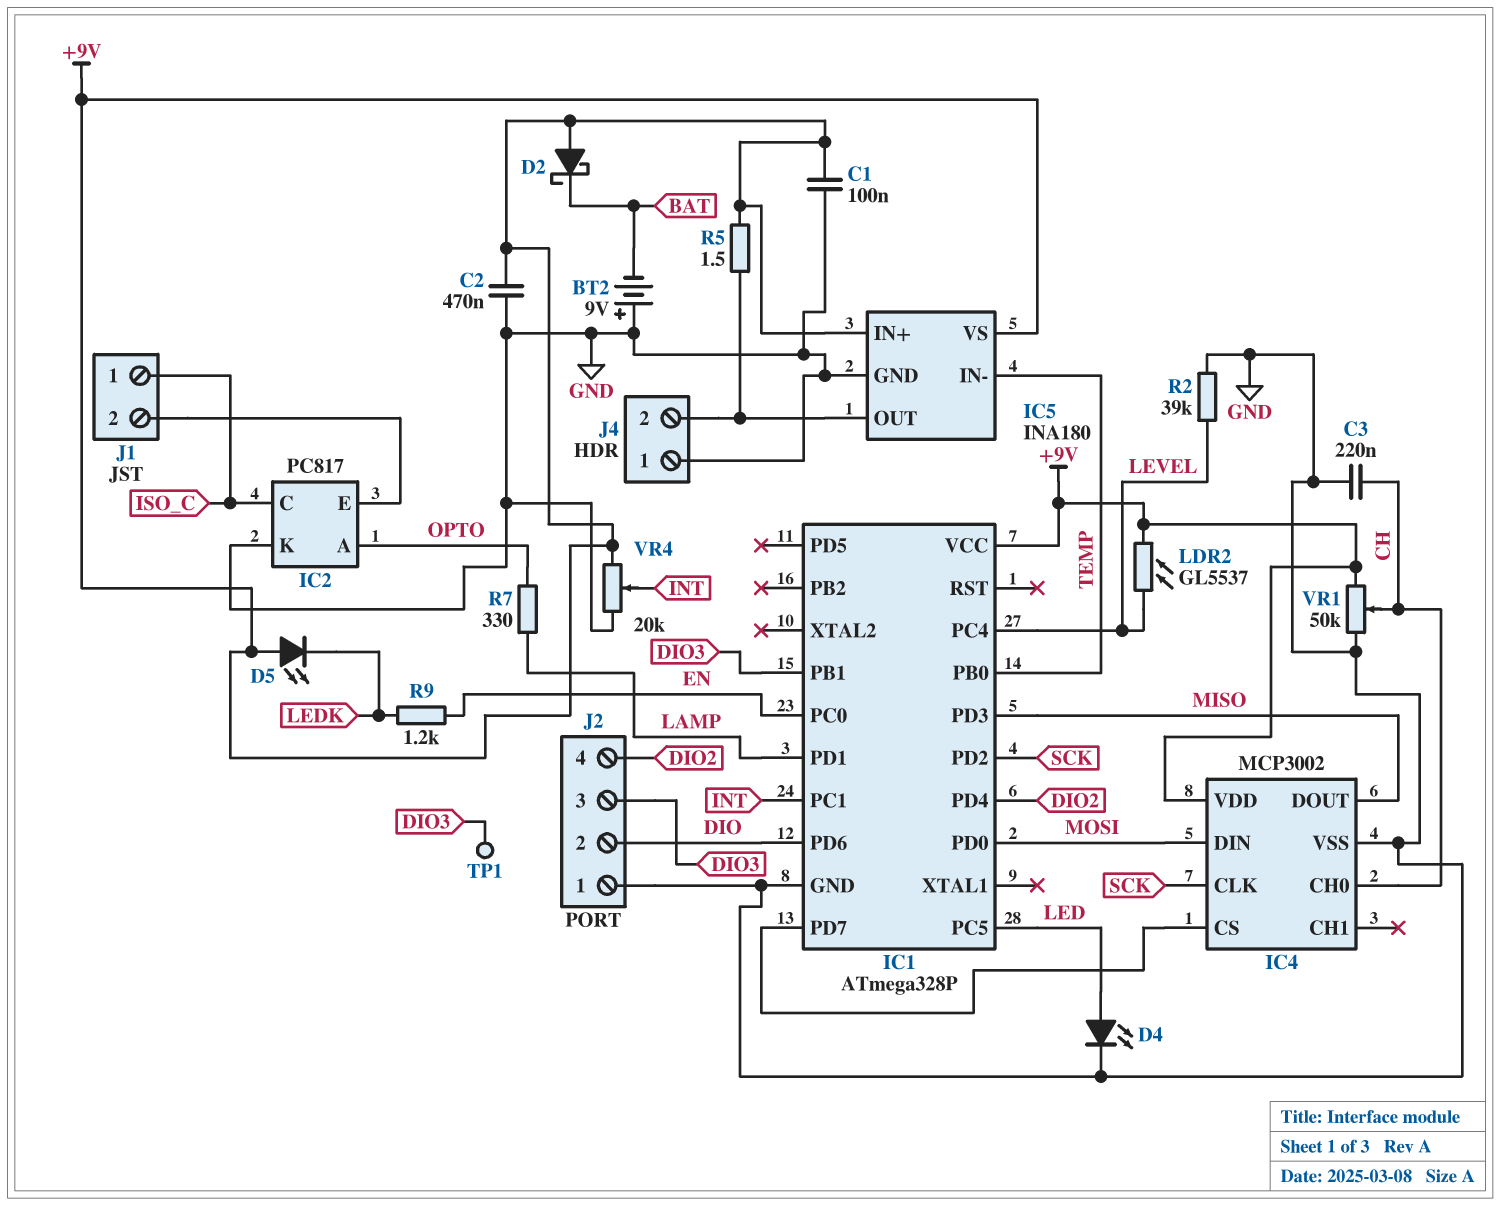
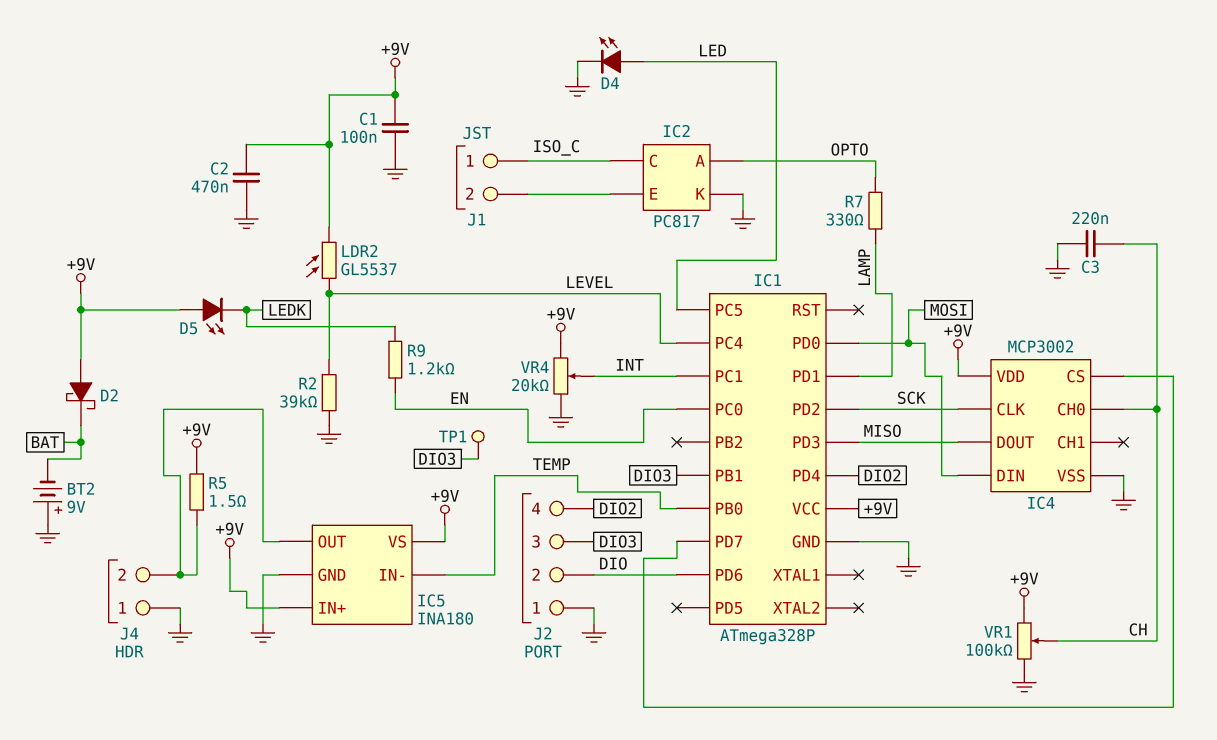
VR1: 50k (+9V, GND, wiper CH) -> 100k (+9V, GND, wiper CH)

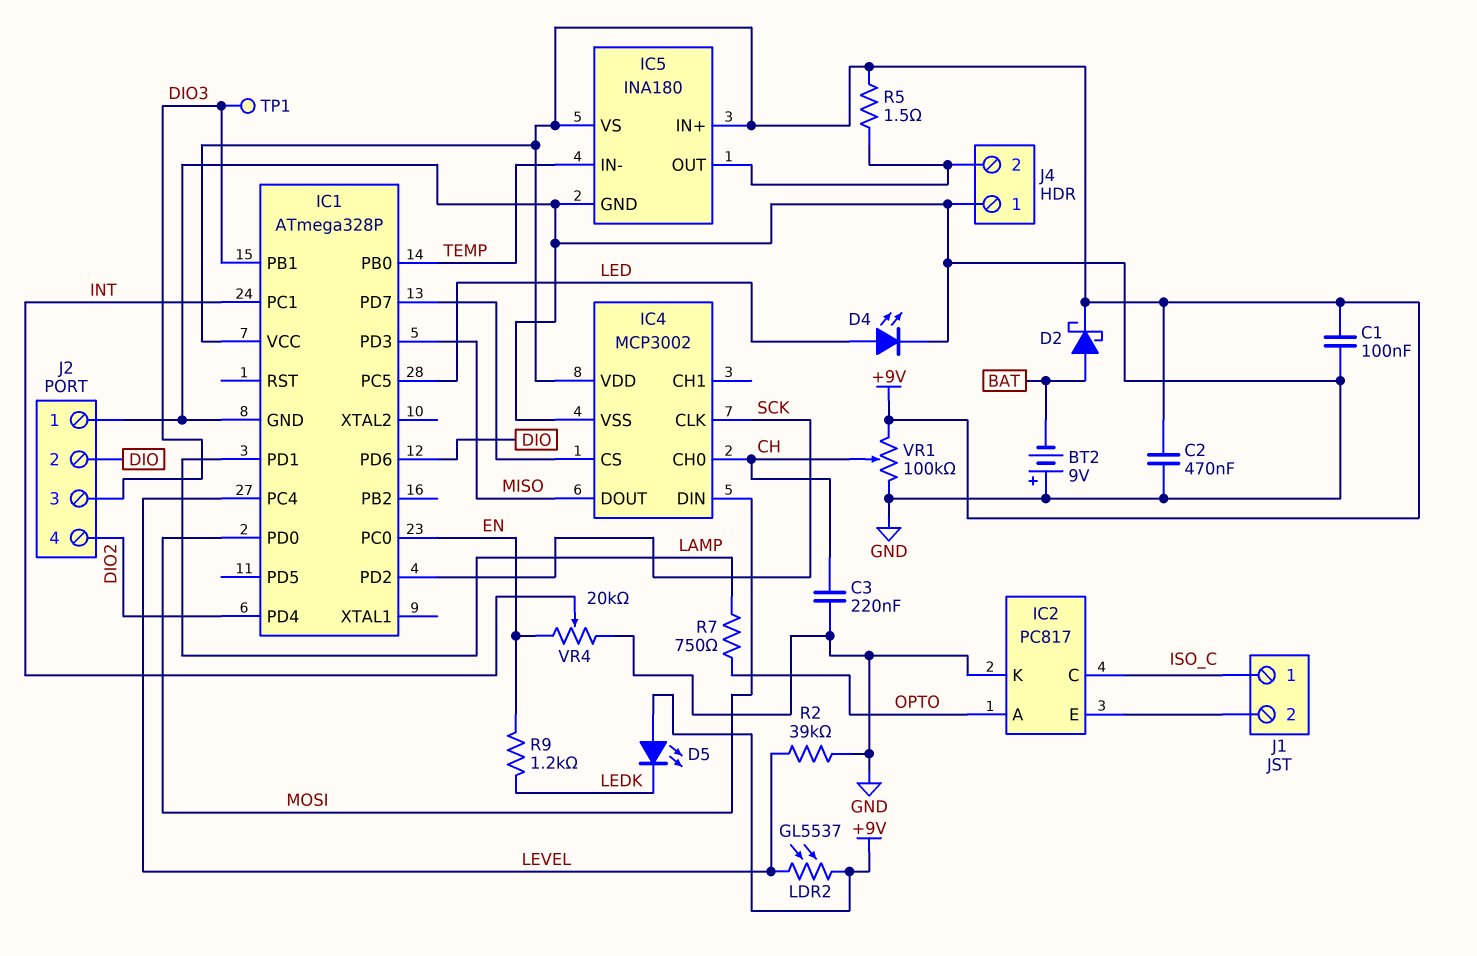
D2: schottky (A +9V, K BAT) -> schottky (A BAT, K +9V)
R7: 330 (LAMP, OPTO) -> 750 (LAMP, OPTO)
VR4: 20k (+9V, GND, wiper INT) -> 20k (EN, GND, wiper INT)

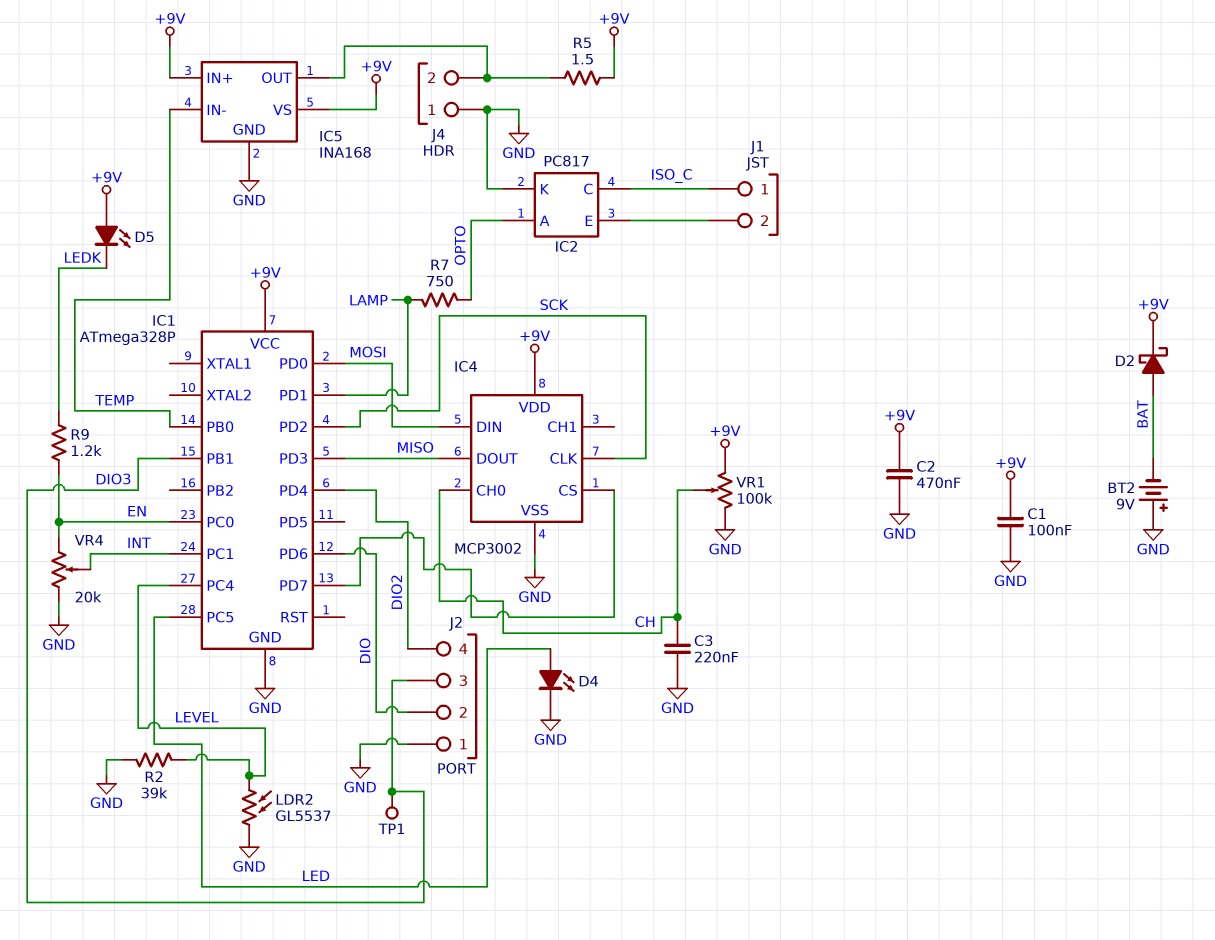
IC5: INA180 -> INA168
LDR2: GL5537 (+9V, LEVEL) -> GL5537 (GND, LEVEL)

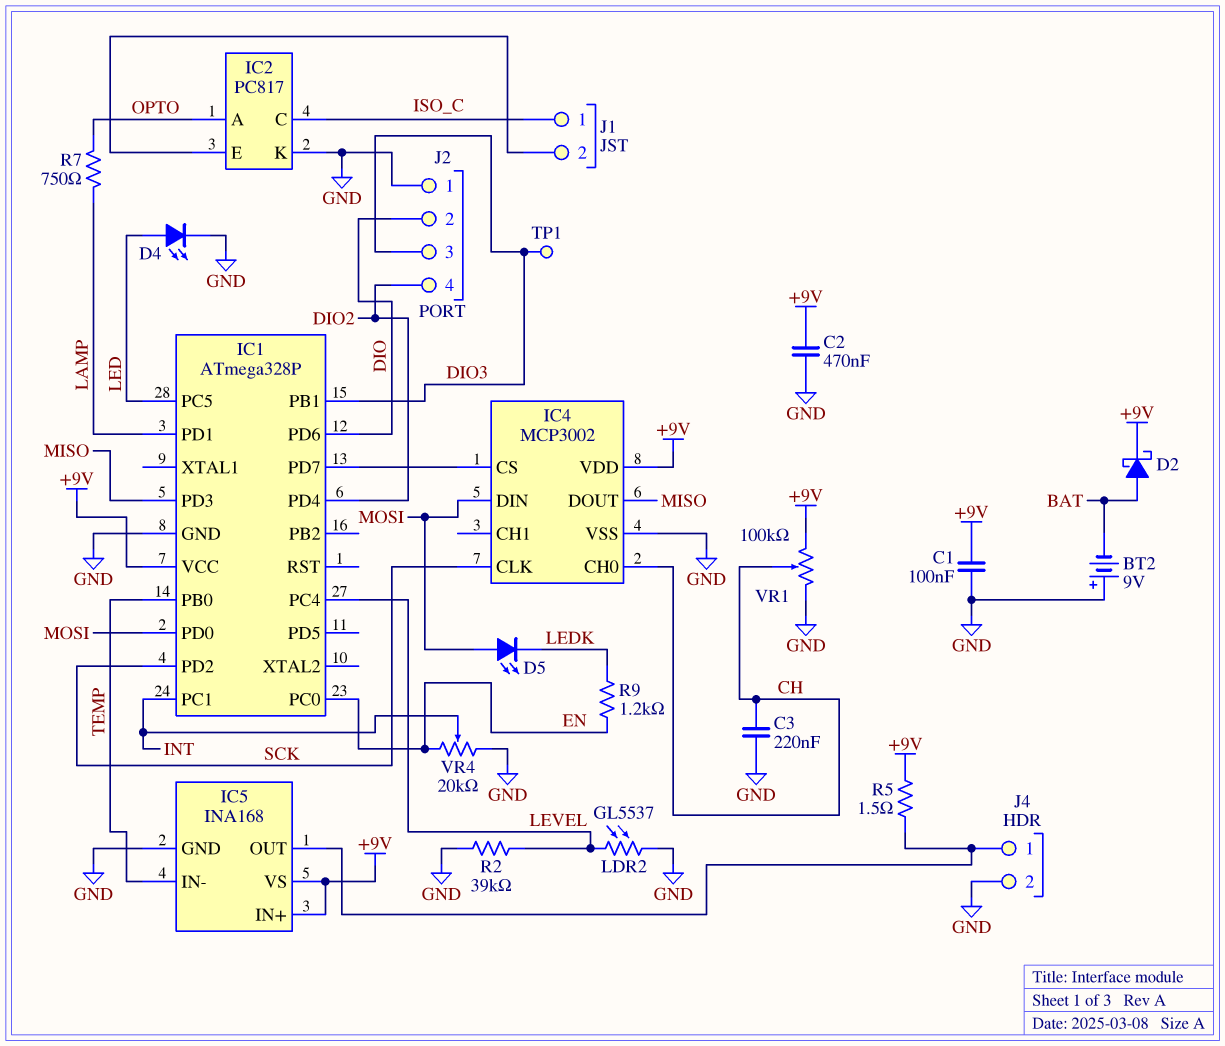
D5: LED (A +9V, K LEDK) -> LED (A MOSI, K LEDK)
J4 pin 1: GND -> IC5/OUT
J4 pin 2: IC5/OUT -> GND

